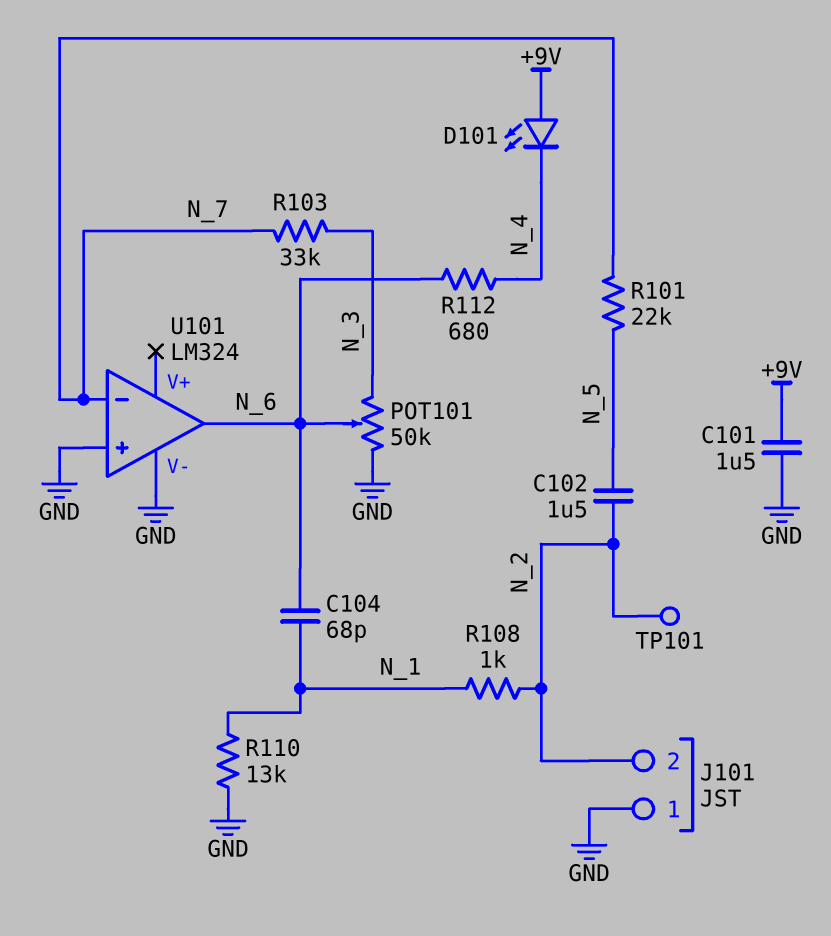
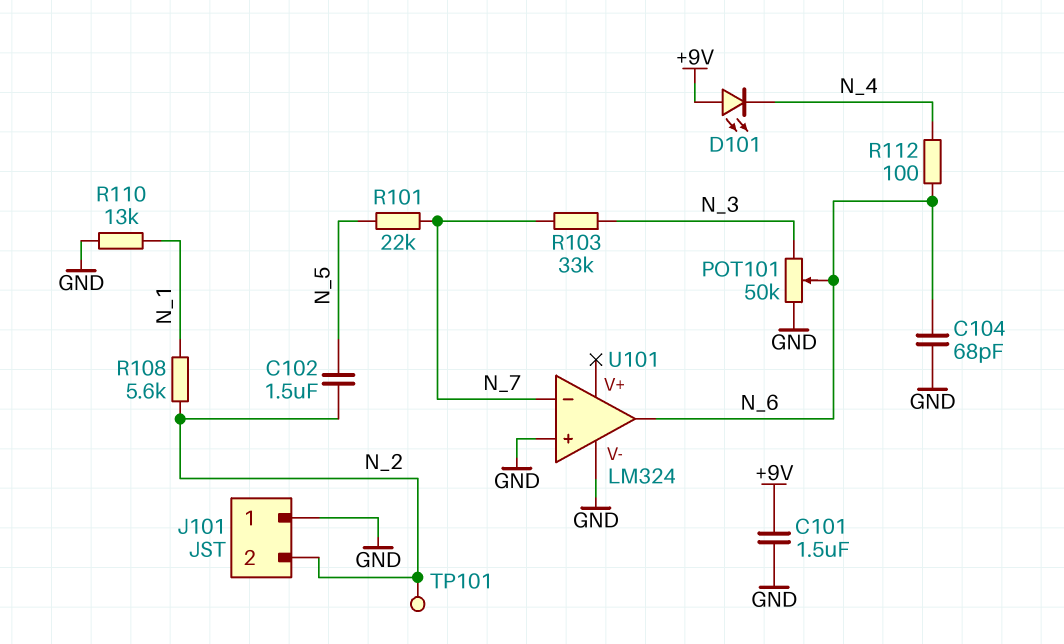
C104: 68pF (N_1, N_6) -> 68pF (GND, N_6)
R108: 1k (N_1, N_2) -> 5.6k (N_1, N_2)
R112: 680 (N_4, N_6) -> 100 (N_4, N_6)

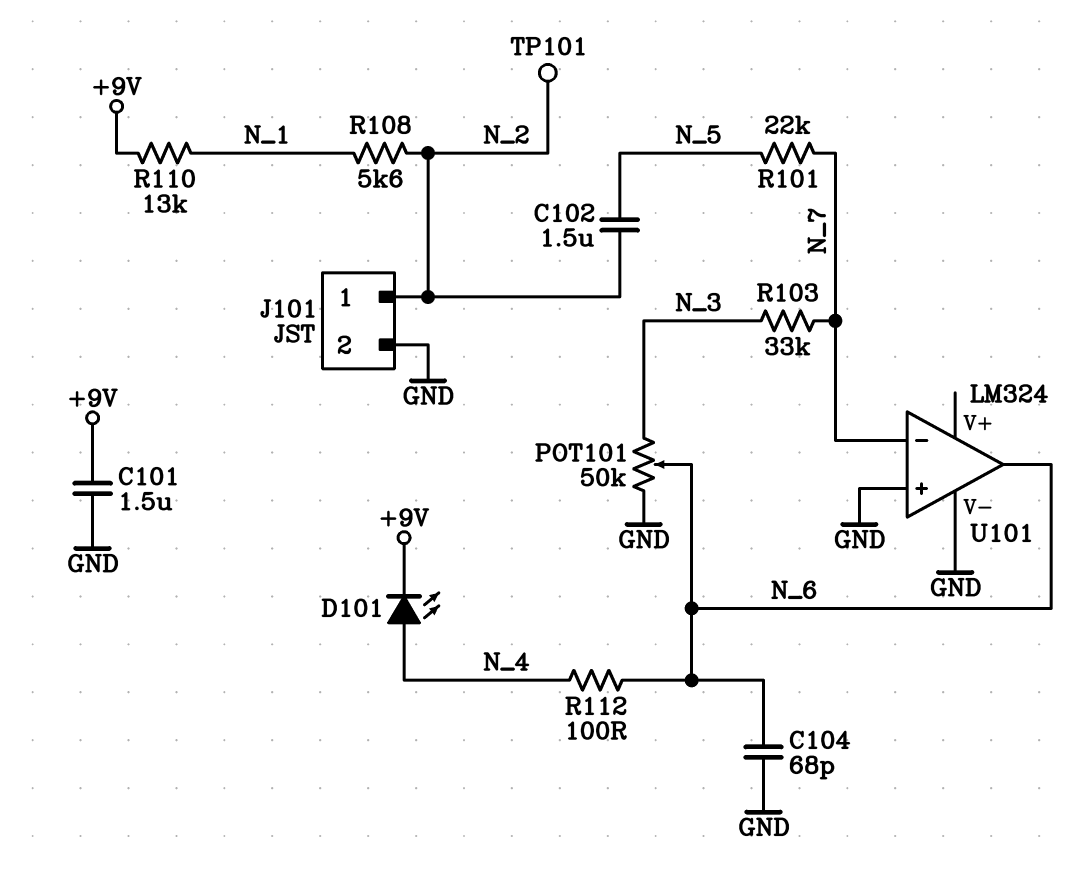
D101: LED (A +9V, K N_4) -> LED (A N_4, K +9V)
J101 pin 1: GND -> N_2
J101 pin 2: N_2 -> GND
R110: 13k (GND, N_1) -> 13k (+9V, N_1)

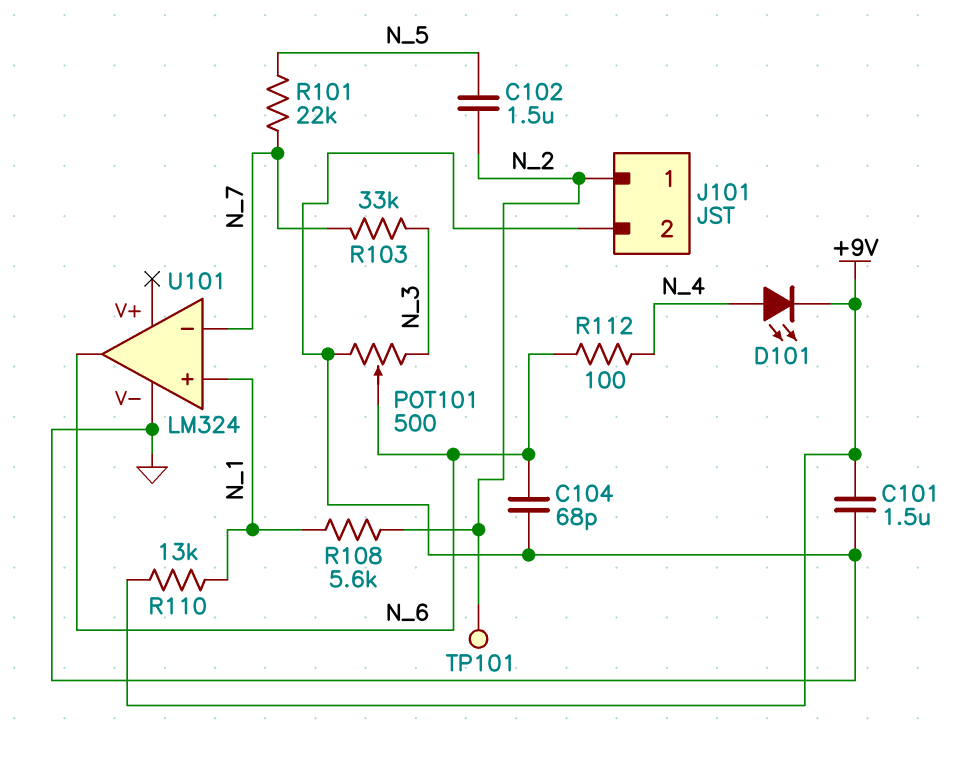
POT101: 50k (GND, N_3, wiper N_6) -> 500 (GND, N_3, wiper N_6)
U101 pin in+: GND -> N_1

